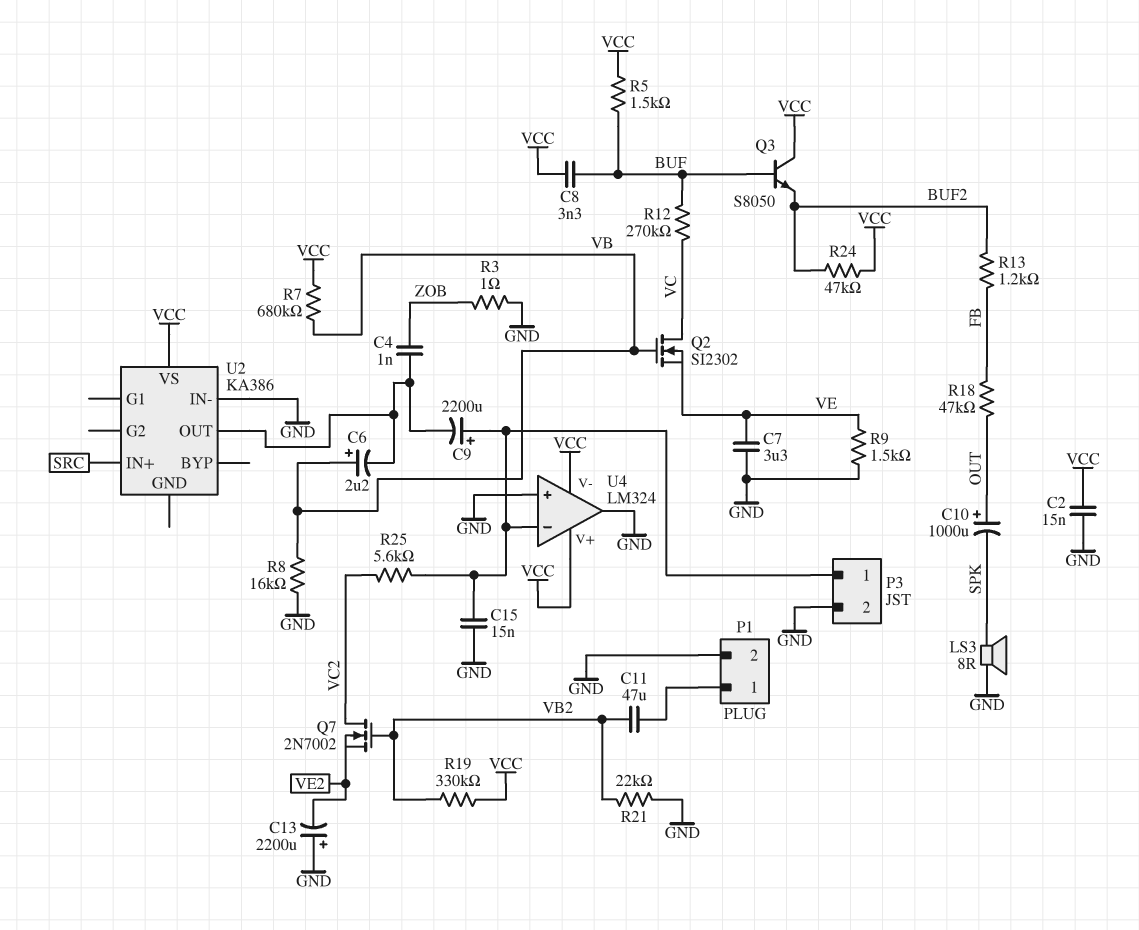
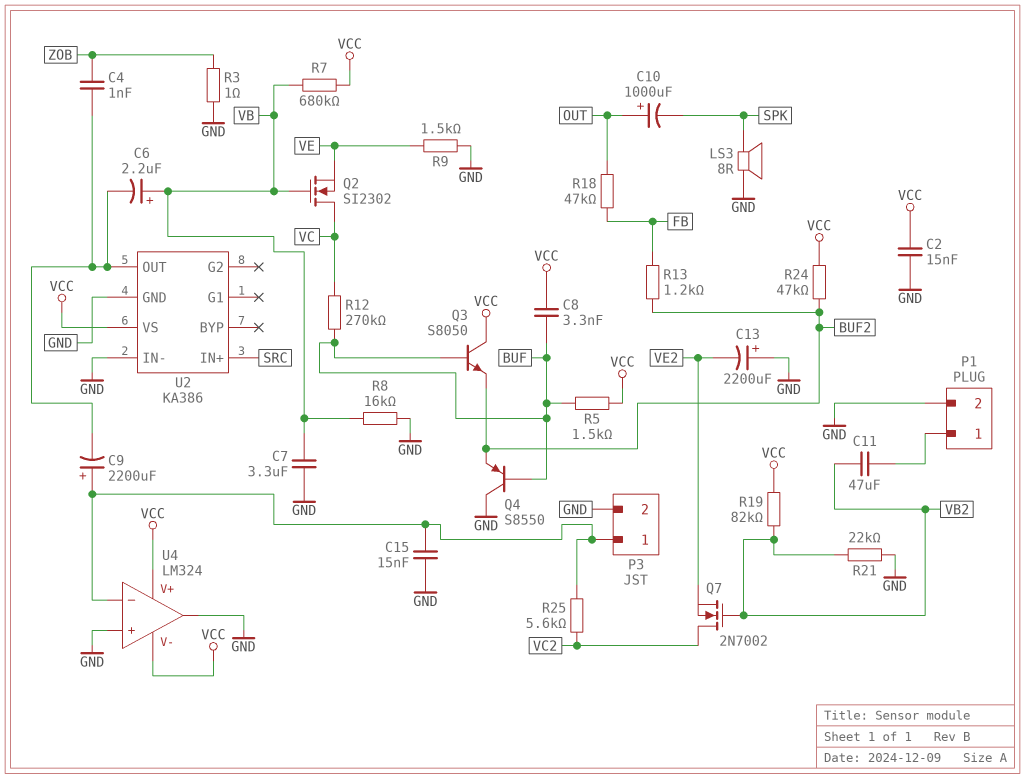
C7: 3.3uF (GND, VE) -> 3.3uF (GND, VB)
Q4: none -> PNP S8550 (B BUF, C GND, E BUF2)
R19: 330k (VB2, VCC) -> 82k (VB2, VCC)
U2 pin GND: none -> GND

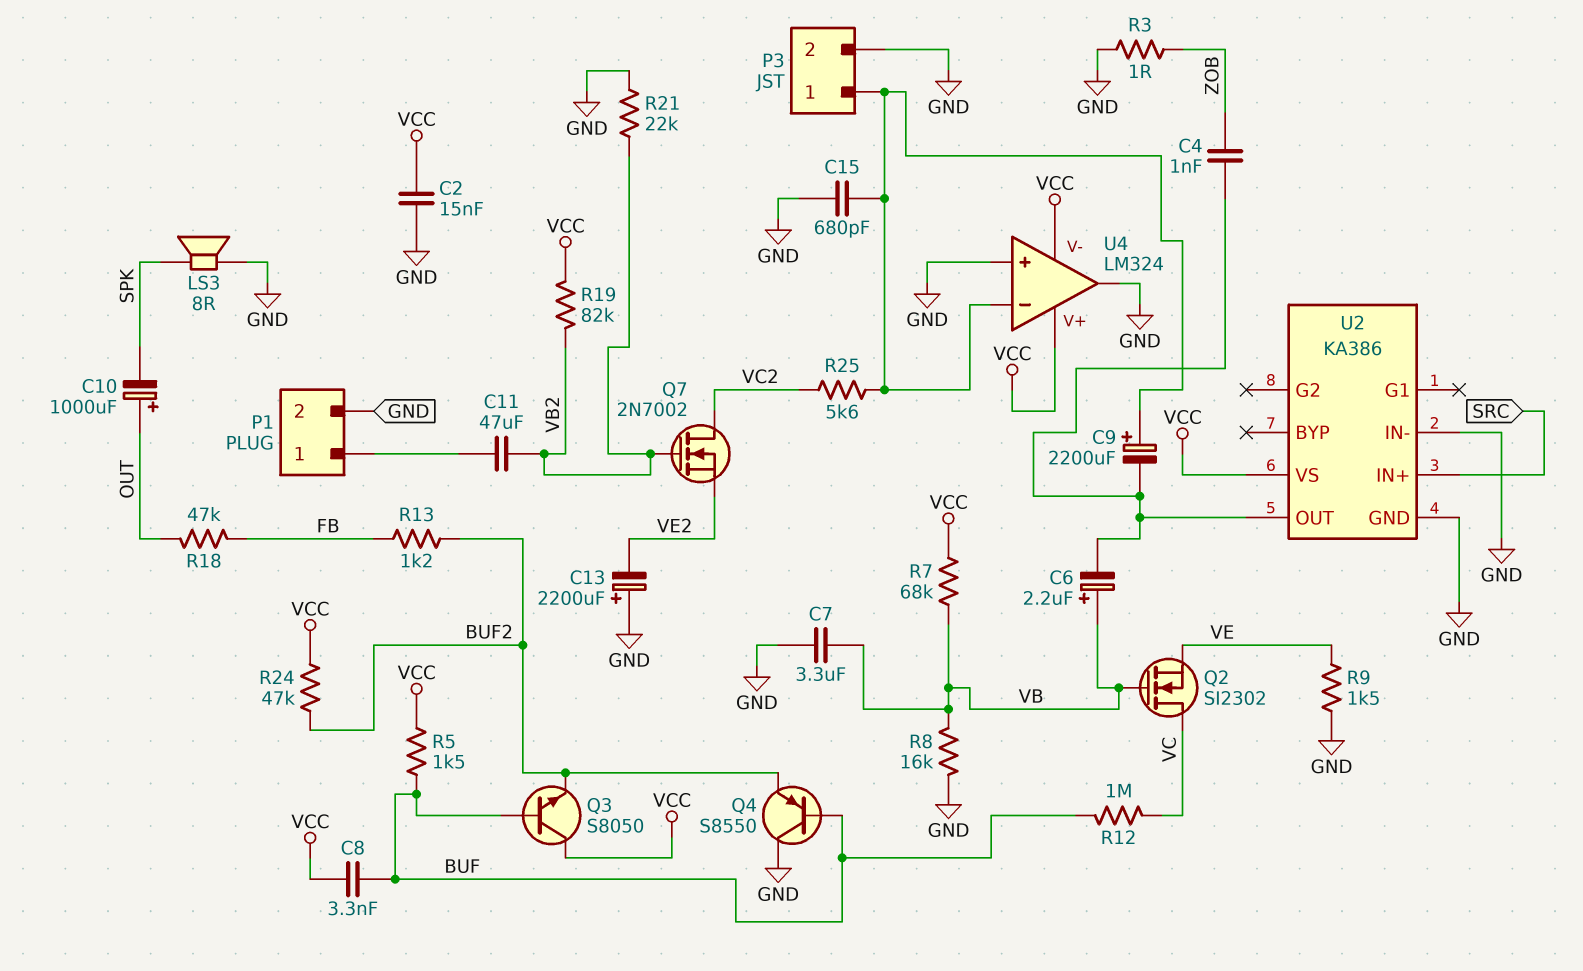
C15: 15nF (GND, P3/1) -> 680pF (GND, P3/1)
R7: 680k (VB, VCC) -> 68k (VB, VCC)
R12: 270k (BUF, VC) -> 1M (BUF, VC)

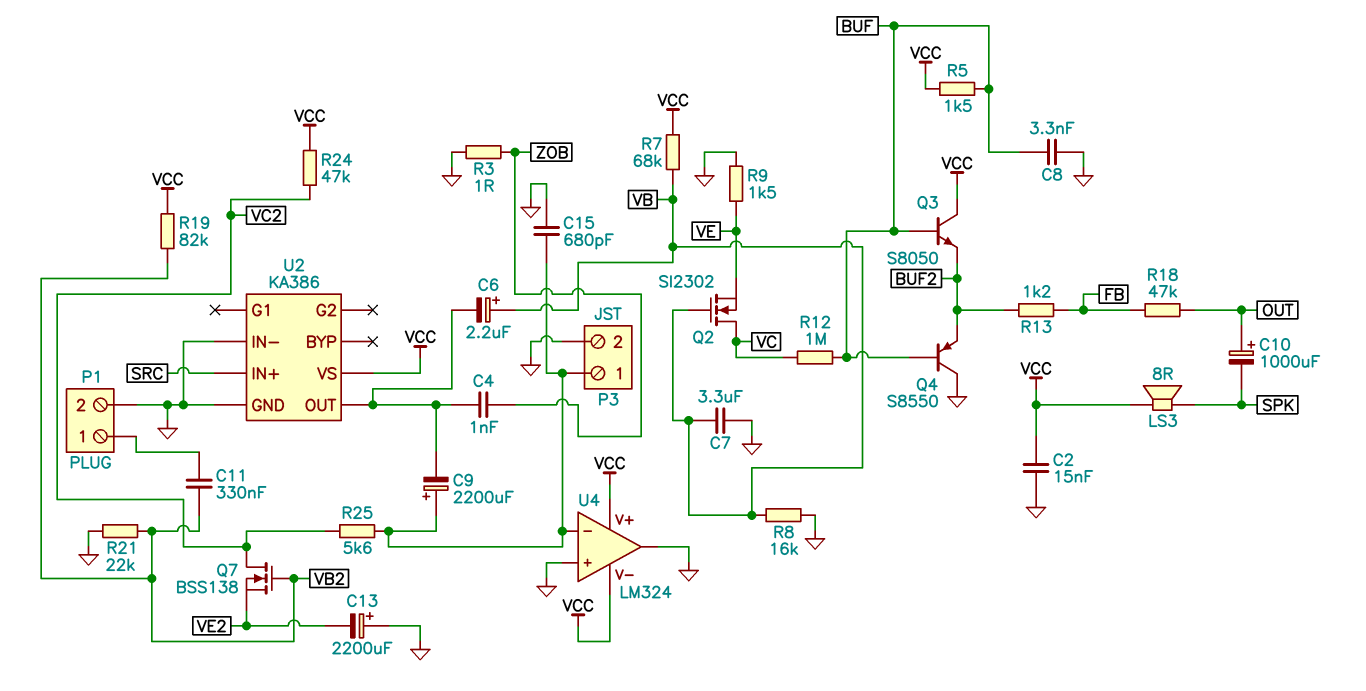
C8: 3.3nF (BUF, VCC) -> 3.3nF (BUF, GND)
C11: 47uF (P1/1, VB2) -> 330nF (P1/1, VB2)
LS3: speaker 8R (GND, SPK) -> speaker 8R (SPK, VCC)
Q7: NMOS 2N7002 (G VB2, D VC2, S VE2) -> NMOS BSS138 (G VB2, D VC2, S VE2)
R24: 47k (BUF2, VCC) -> 47k (VC2, VCC)

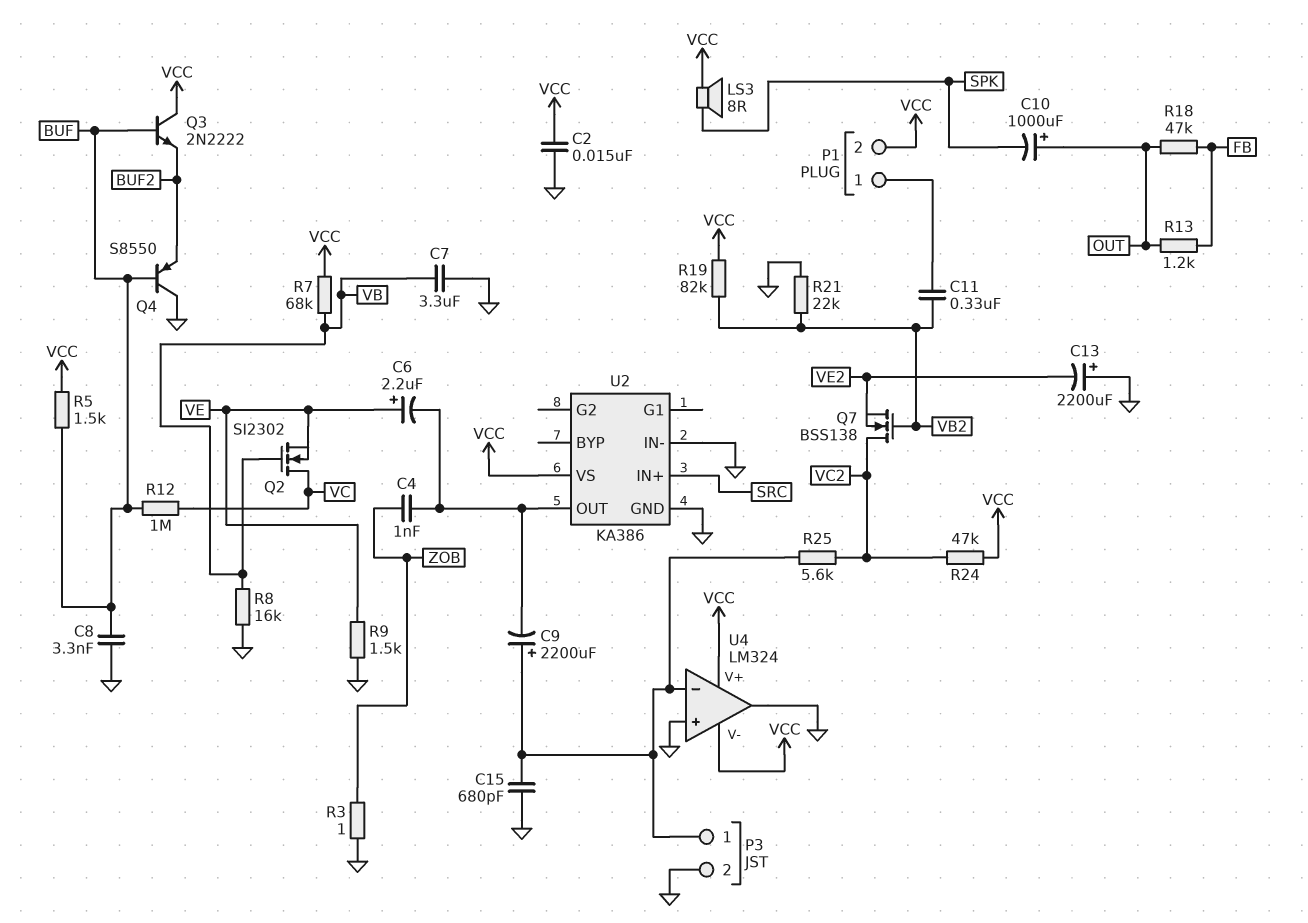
C6: 2.2uF (plus VB, minus U2/OUT) -> 2.2uF (plus VE, minus U2/OUT)
P1 pin 2: GND -> VCC
Q3: NPN S8050 (B BUF, C VCC, E BUF2) -> NPN 2N2222 (B BUF, C VCC, E BUF2)
R13: 1.2k (BUF2, FB) -> 1.2k (FB, OUT)

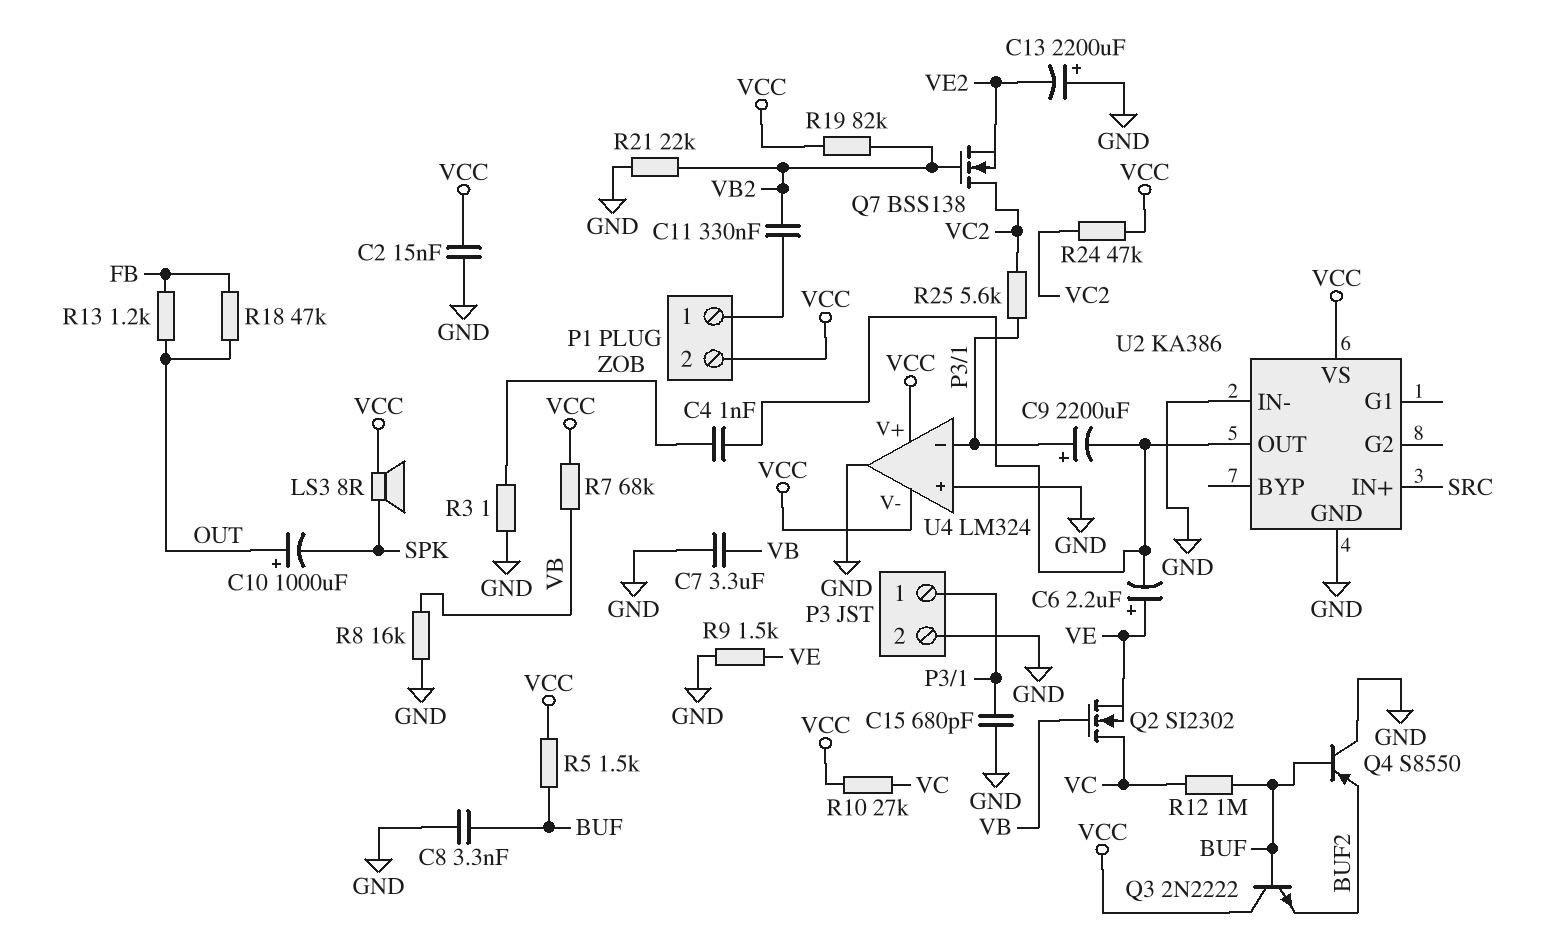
R10: none -> 27k (VC, VCC)

